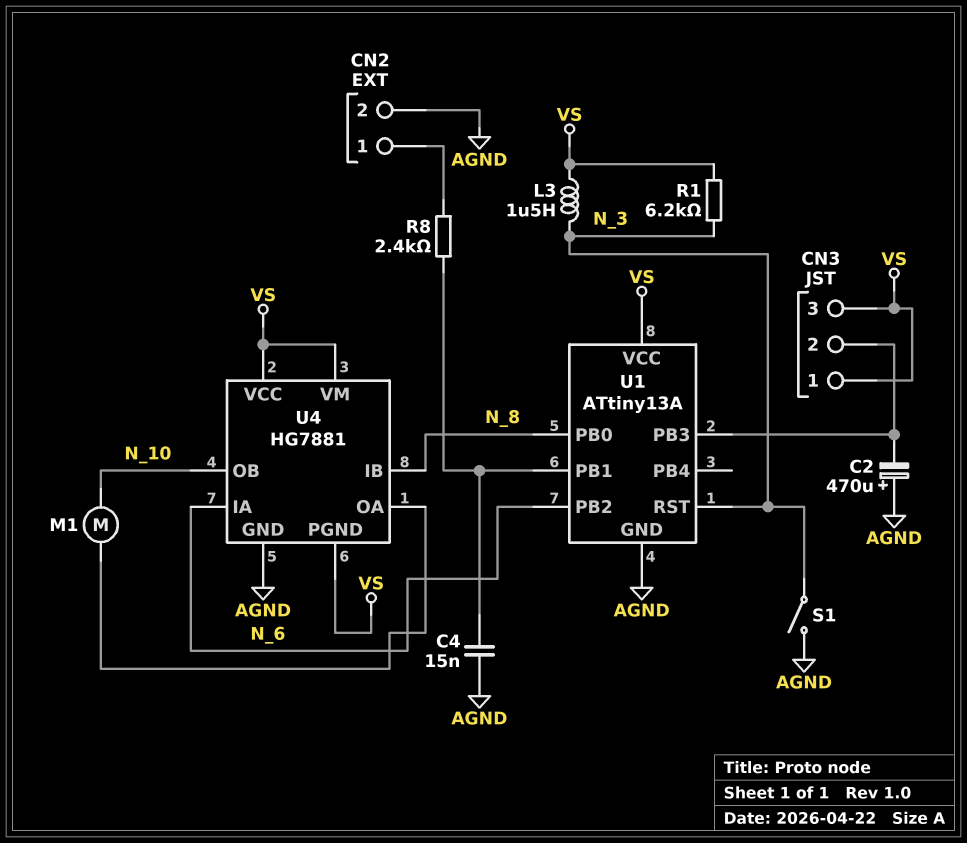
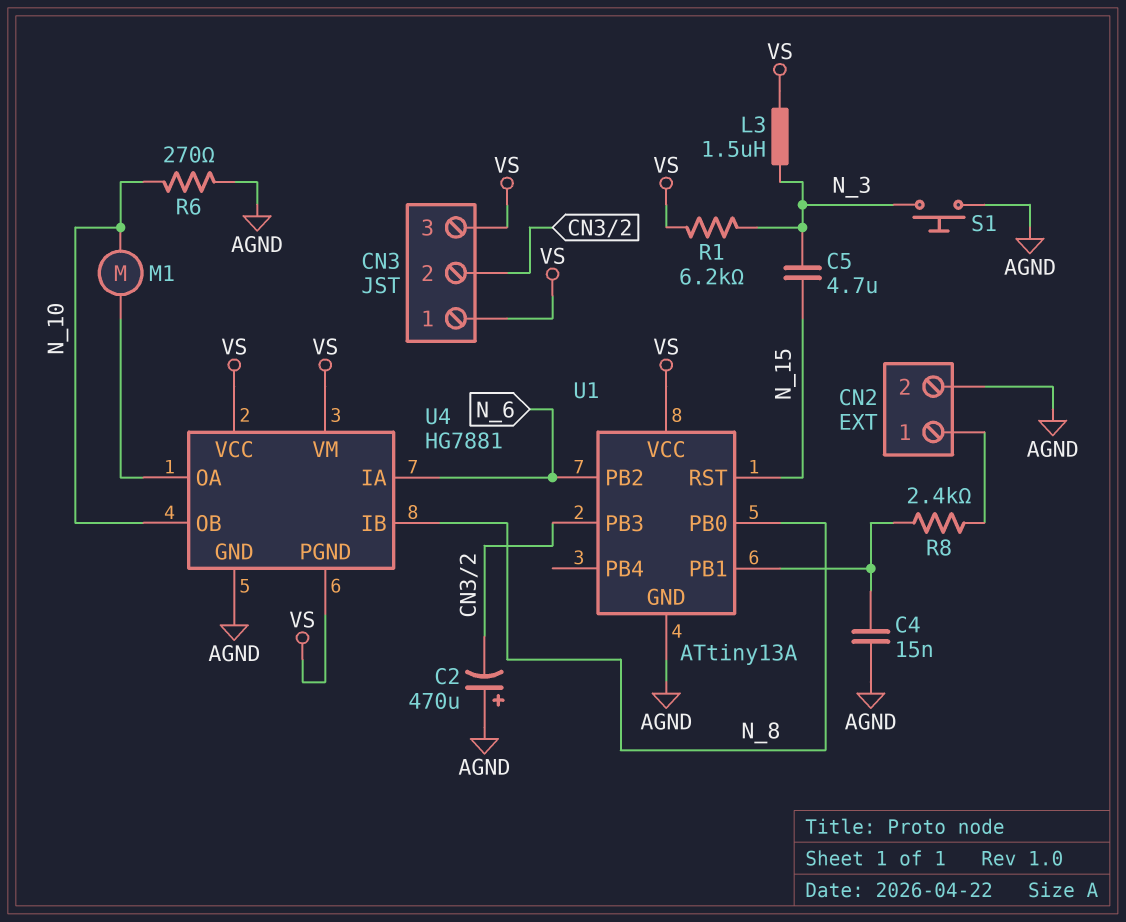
C5: none -> 4.7uF (N_3, N_15)
R6: none -> 270 (AGND, N_10)
S1: switch (AGND, N_3) -> button (AGND, N_3)
U1 pin RST: N_3 -> N_15

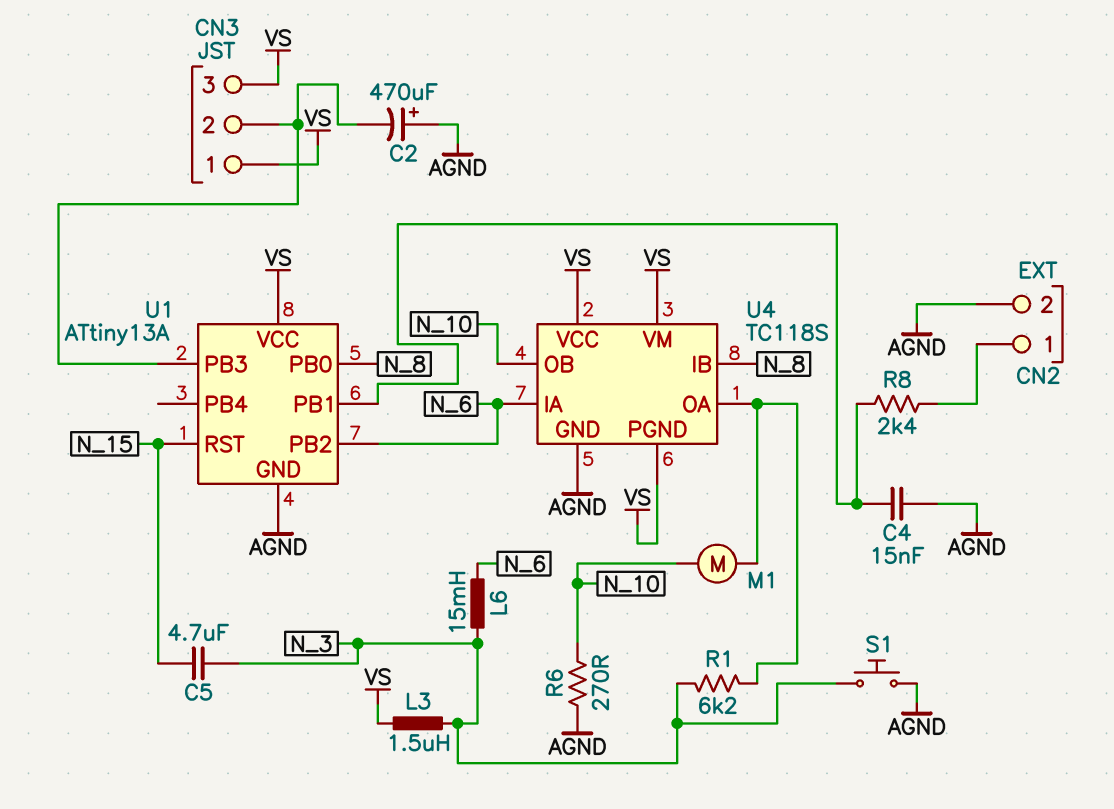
L6: none -> 15mH (N_3, N_6)
R1: 6.2k (N_3, VS) -> 6.2k (N_3, U4/OA)
U4: HG7881 -> TC118S

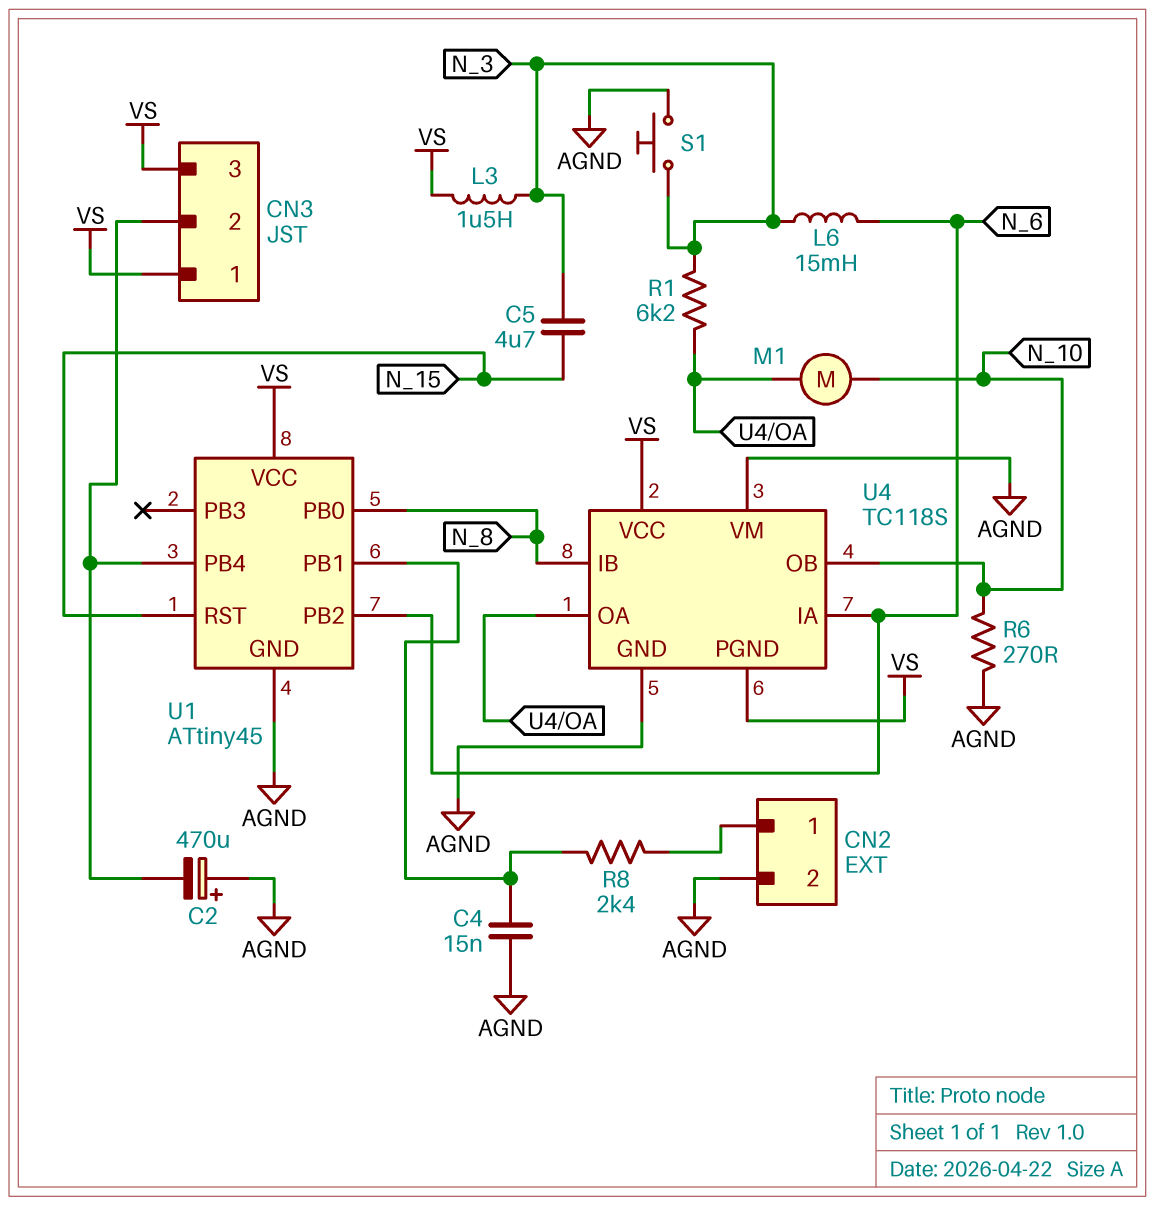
U1: ATtiny13A -> ATtiny45
U1 pin PB3: CN3/2 -> none
U1 pin PB4: none -> CN3/2
U4 pin VM: VS -> AGND

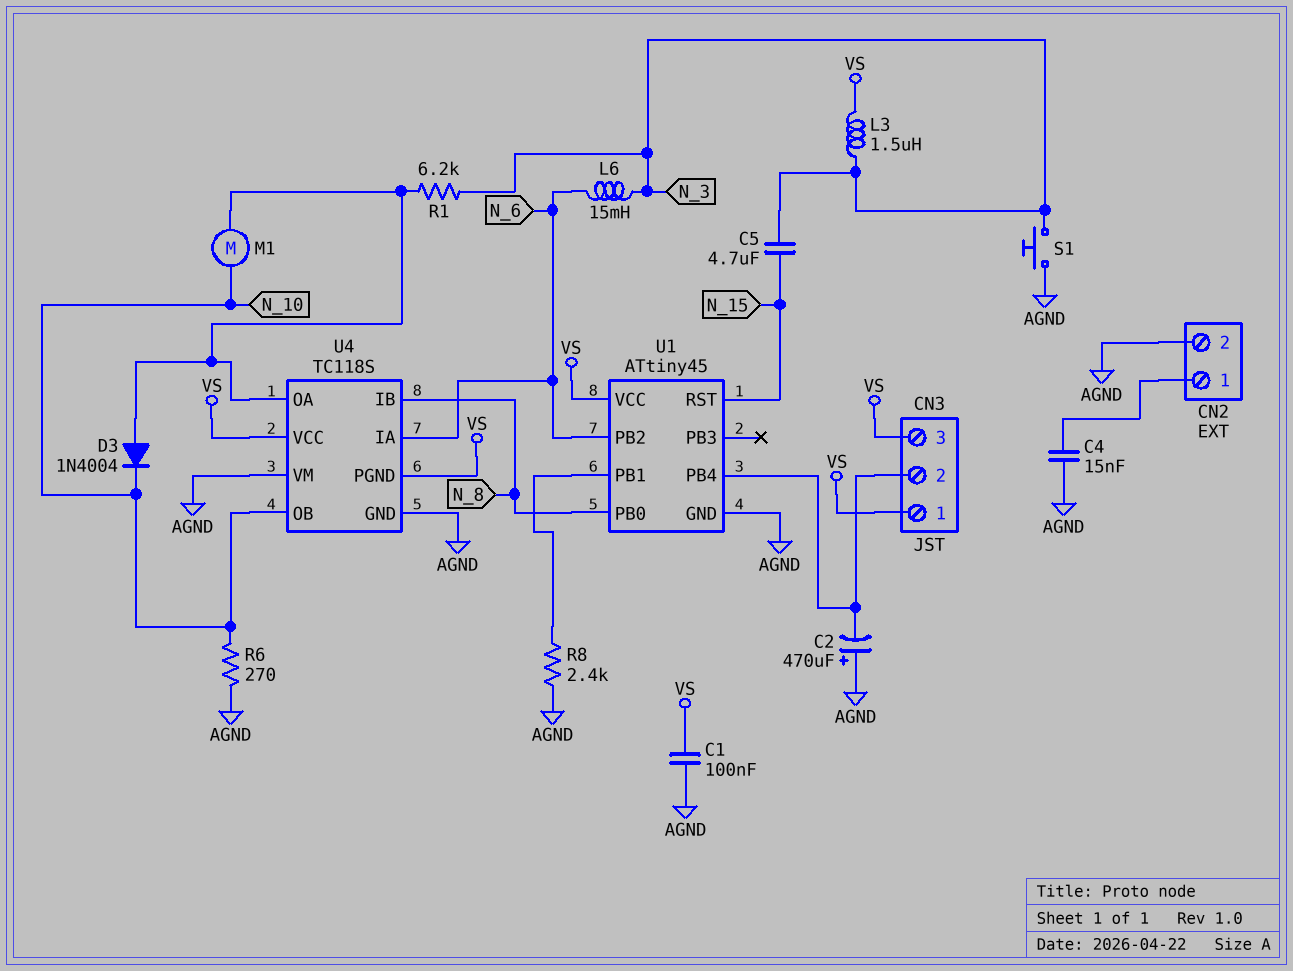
C1: none -> 100nF (AGND, VS)
C4: 15nF (AGND, U1/PB1) -> 15nF (AGND, CN2/1)
D3: none -> diode 1N4004 (A U4/OA, K N_10)
R8: 2.4k (CN2/1, U1/PB1) -> 2.4k (AGND, U1/PB1)

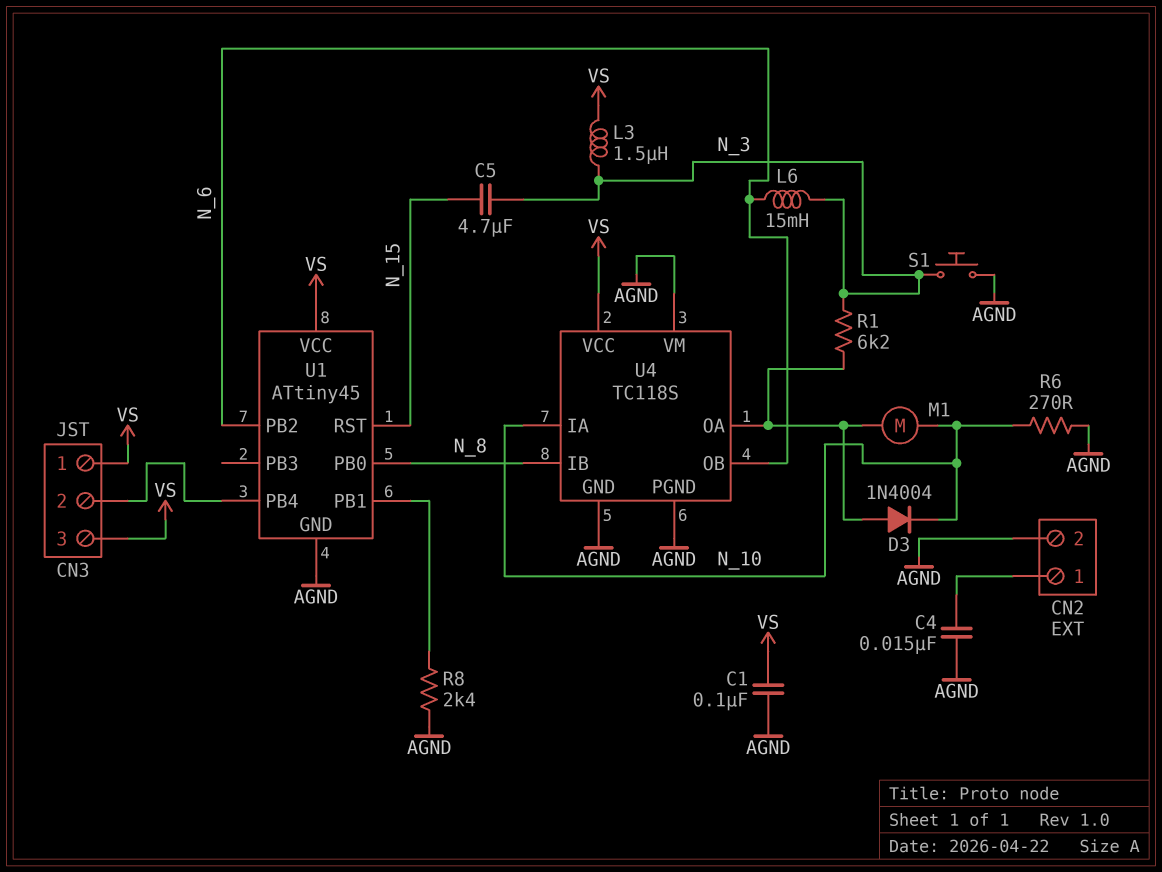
C2: 470uF (plus AGND, minus CN3/2) -> none
U4 pin IA: N_6 -> N_10
U4 pin OB: N_10 -> N_6
U4 pin PGND: VS -> AGND

